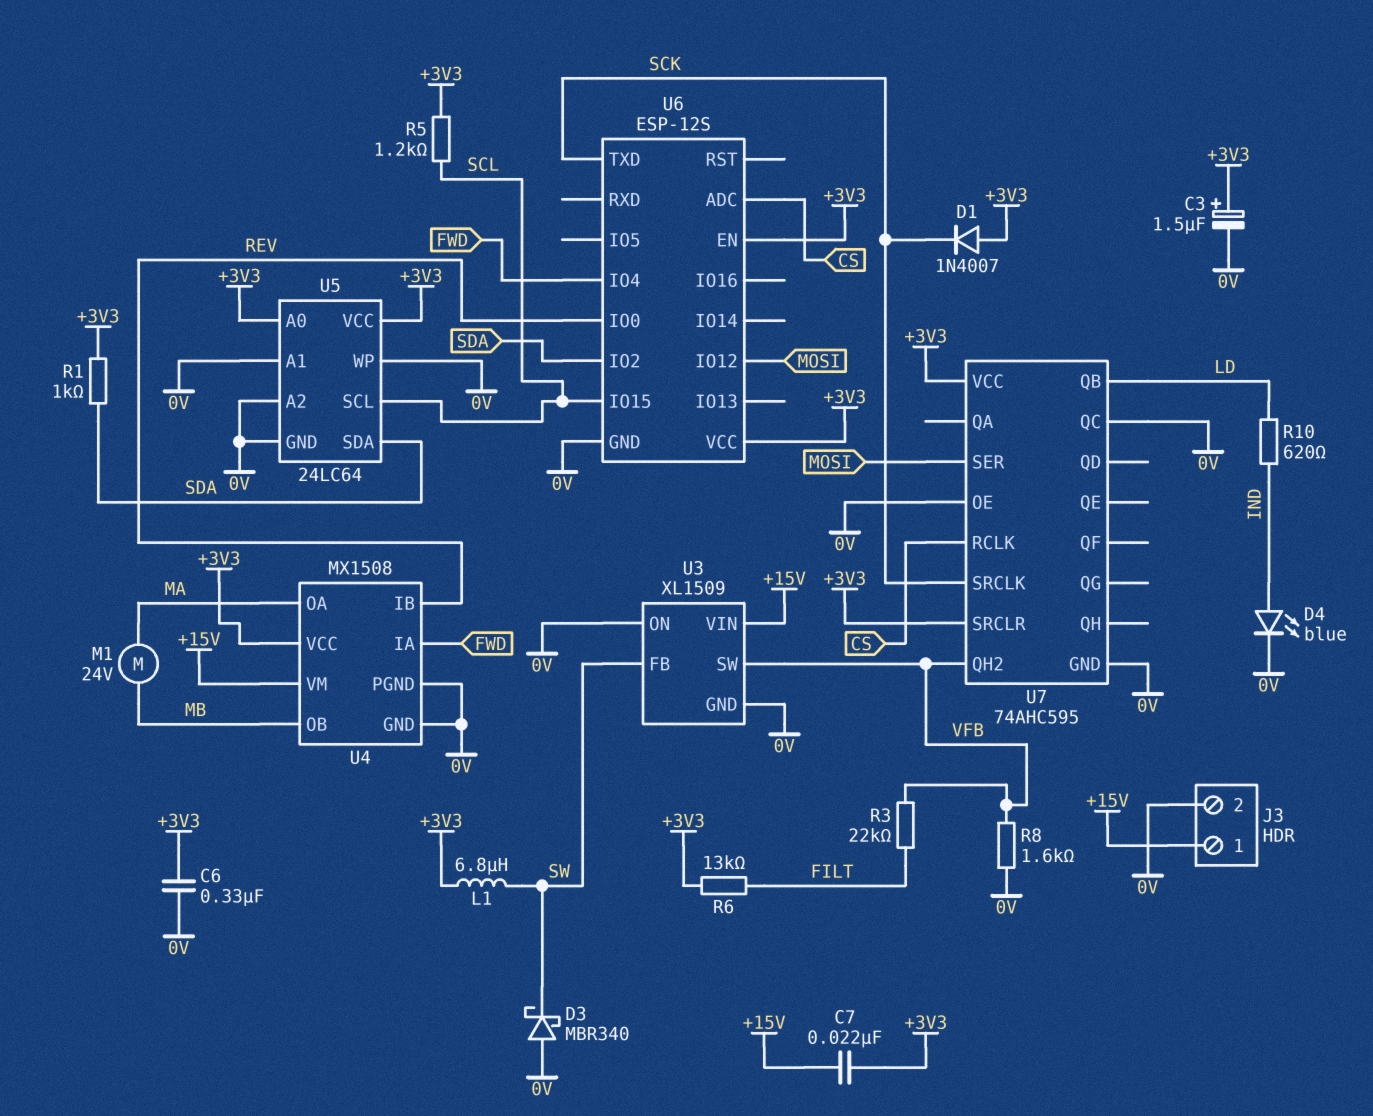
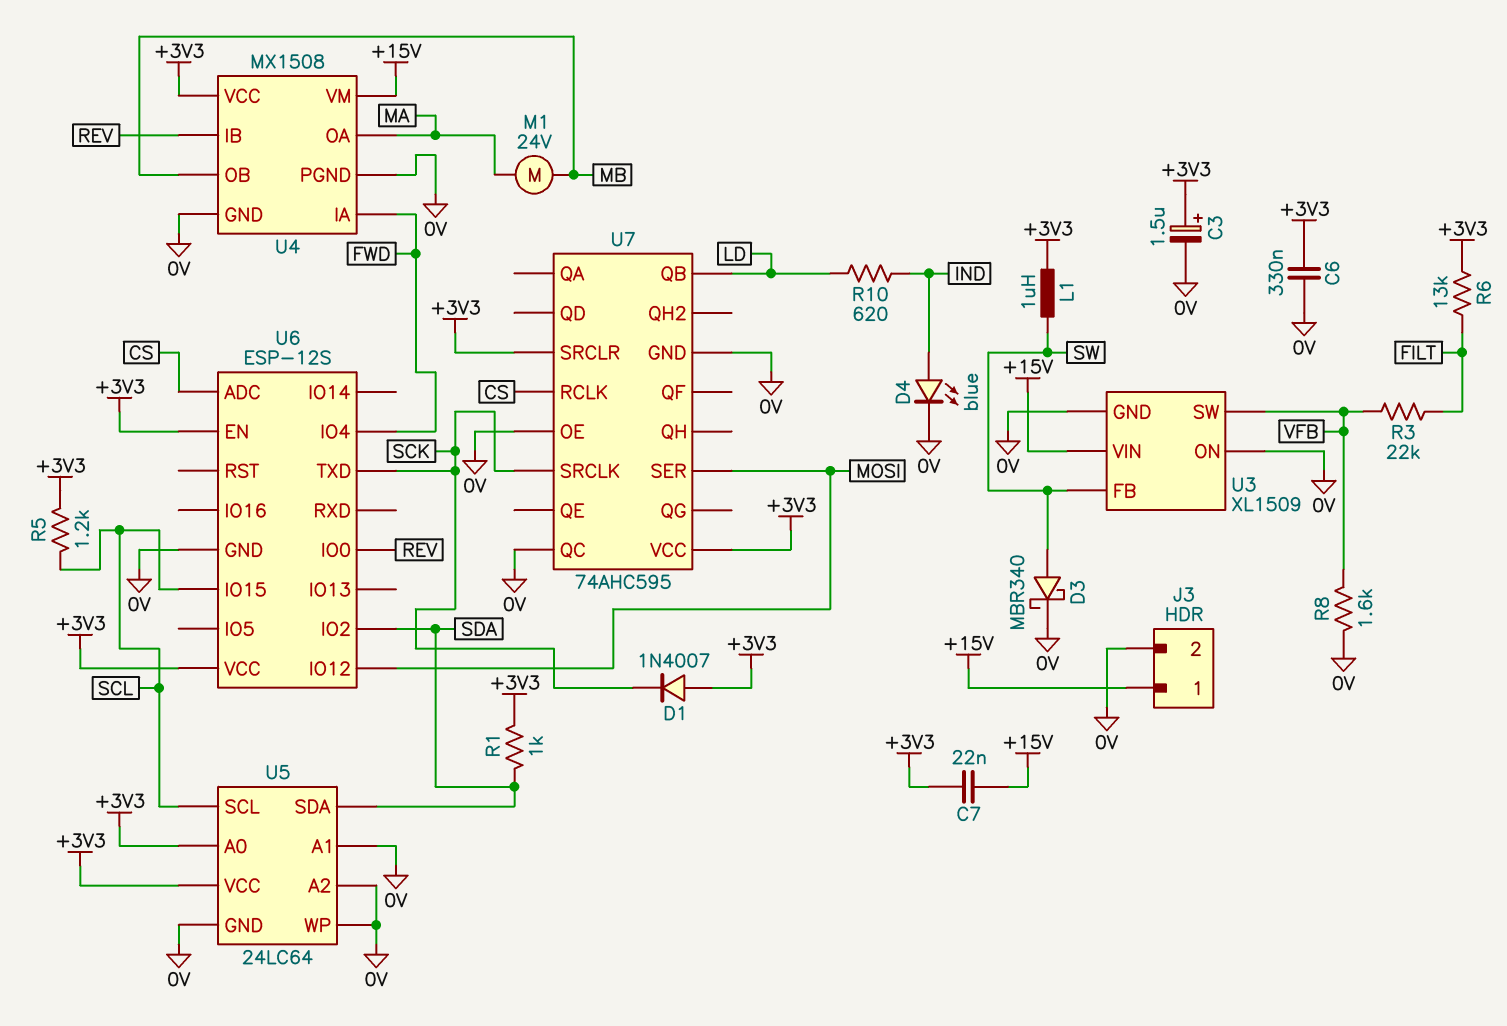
D3: schottky MBR340 (A 0V, K SW) -> schottky MBR340 (A SW, K 0V)
L1: 6.8uH (+3V3, SW) -> 1uH (+3V3, SW)
U7 pin QH2: VFB -> none

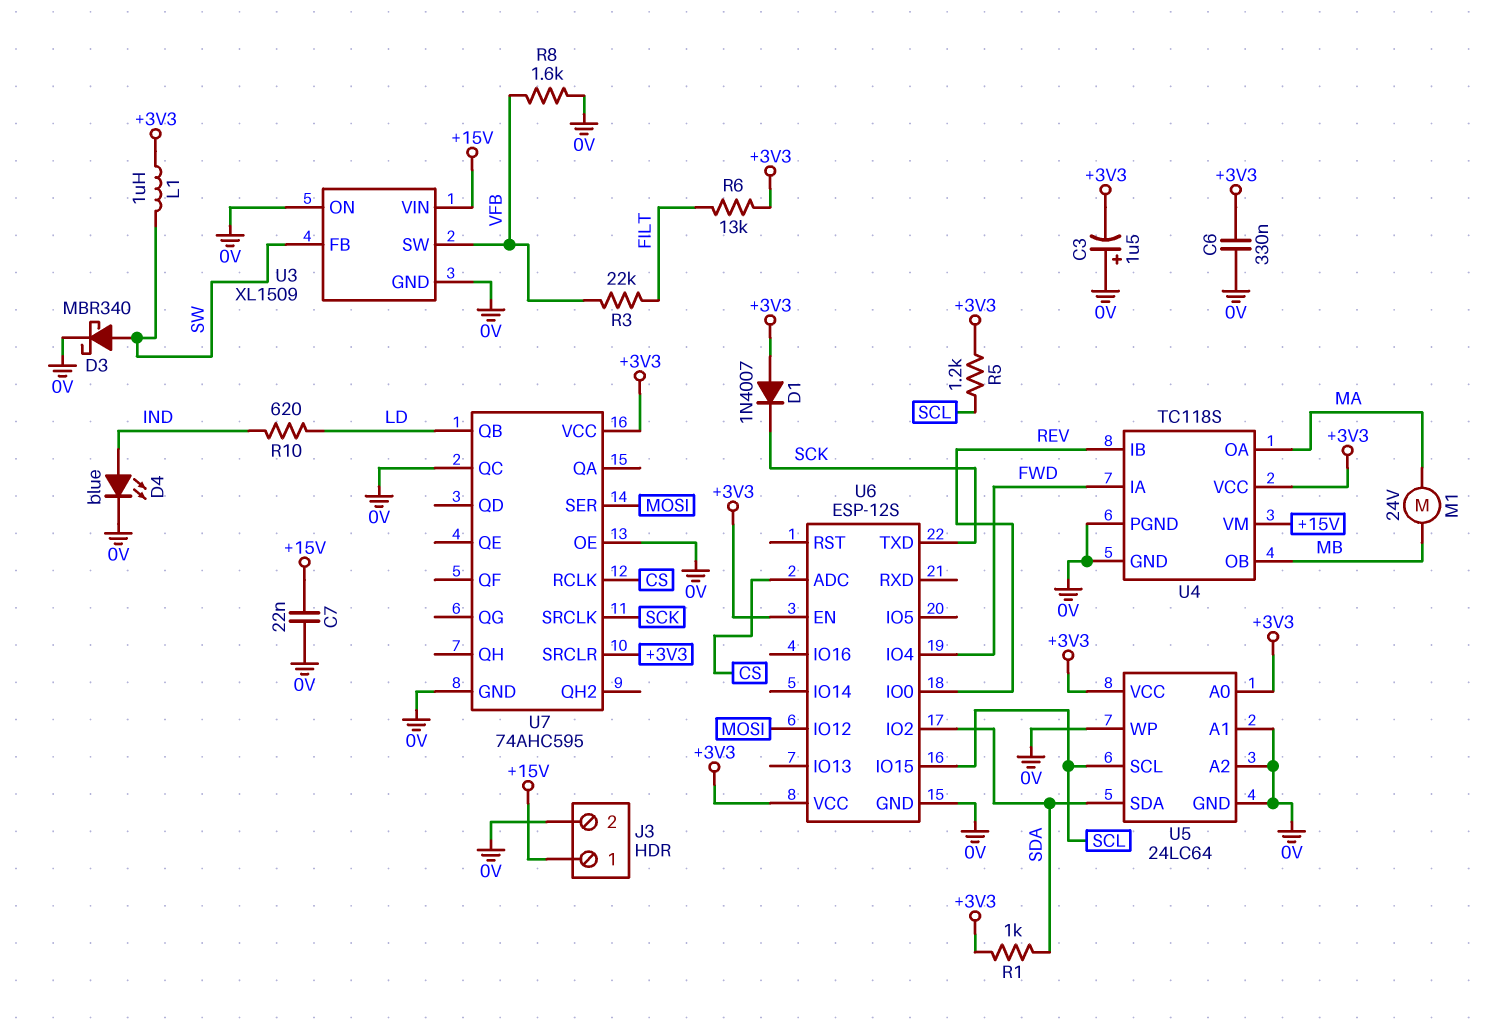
C3: 1.5uF (plus +3V3, minus 0V) -> 1.5uF (plus 0V, minus +3V3)
C7: 22nF (+3V3, +15V) -> 22nF (+15V, 0V)
U4: MX1508 -> TC118S

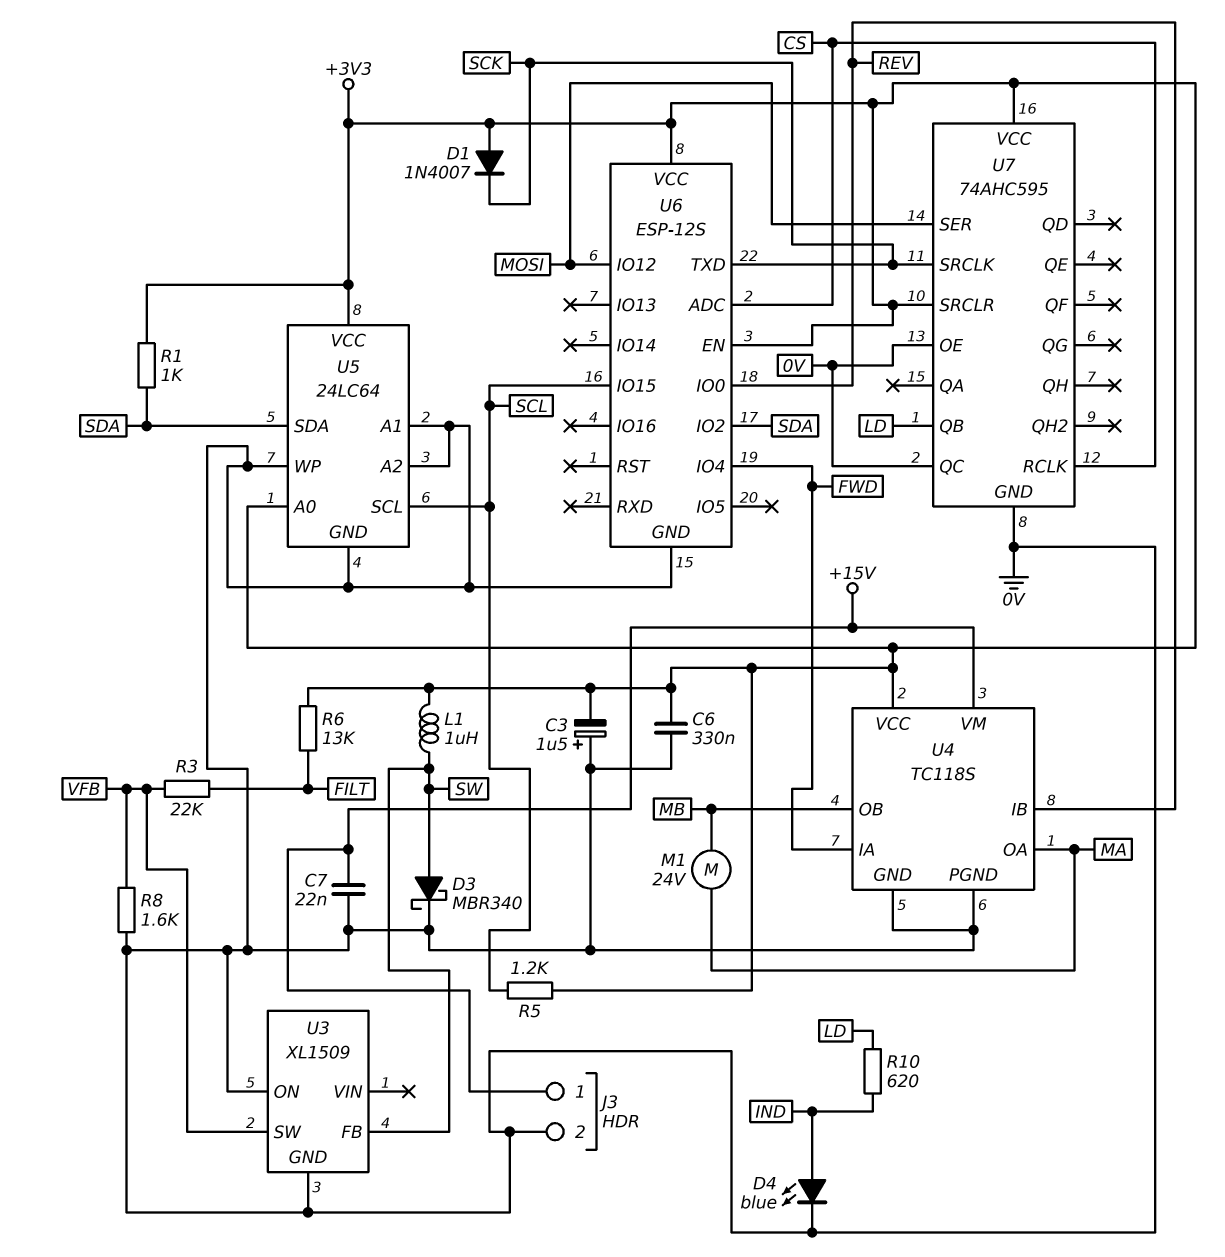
U3 pin VIN: +15V -> none

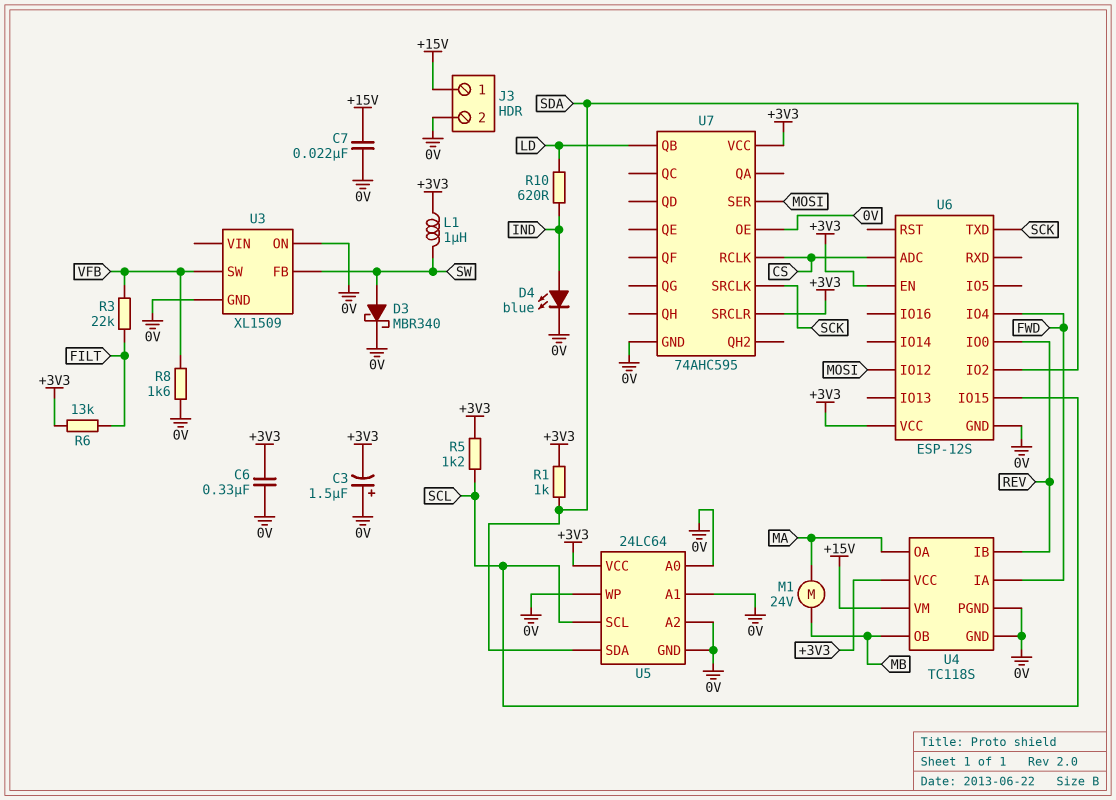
D1: diode 1N4007 (A +3V3, K SCK) -> none
U5 pin A0: +3V3 -> 0V
U7 pin QC: 0V -> none

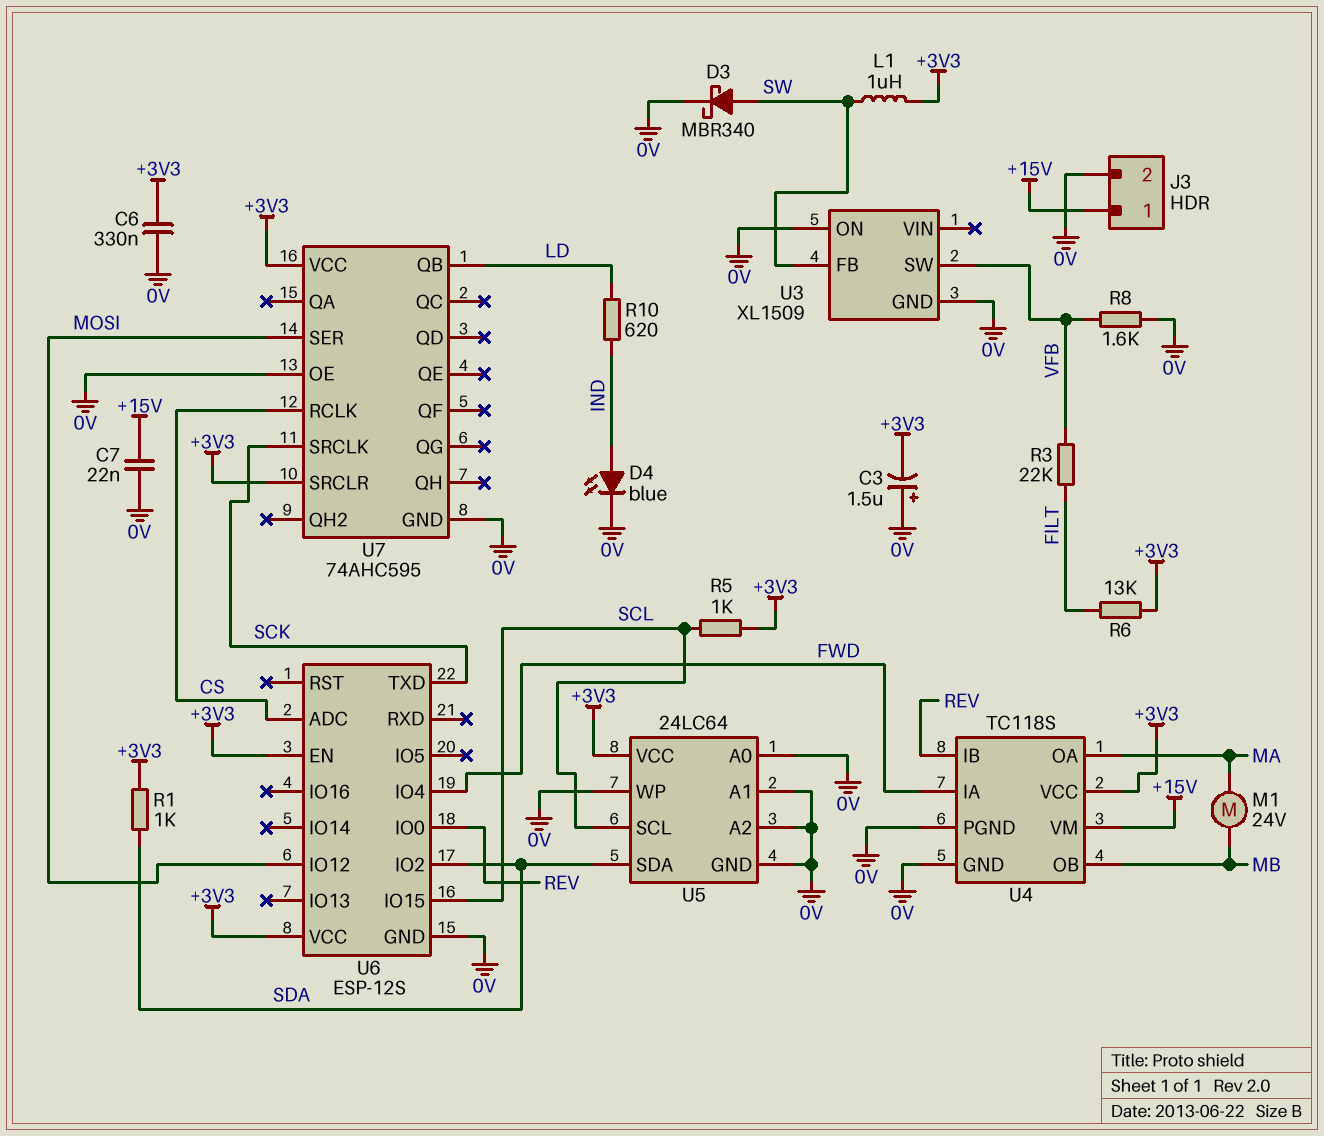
R5: 1.2k (+3V3, SCL) -> 1k (+3V3, SCL)

